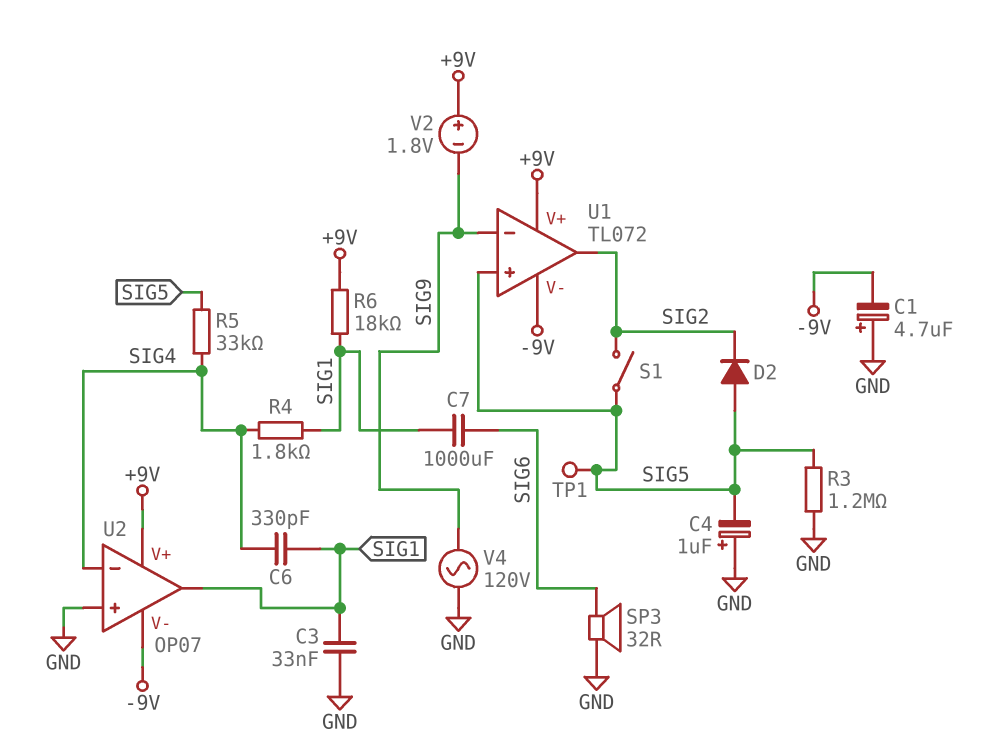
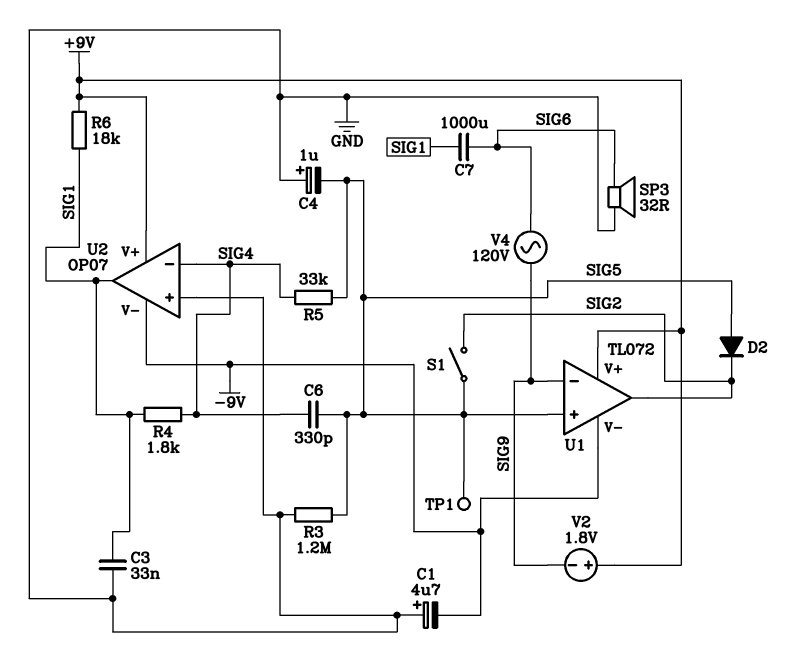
C6: 330pF (SIG1, SIG4) -> 330pF (SIG4, SIG5)
V4: AC 120V (GND, SIG9) -> AC 120V (SIG6, SIG9)

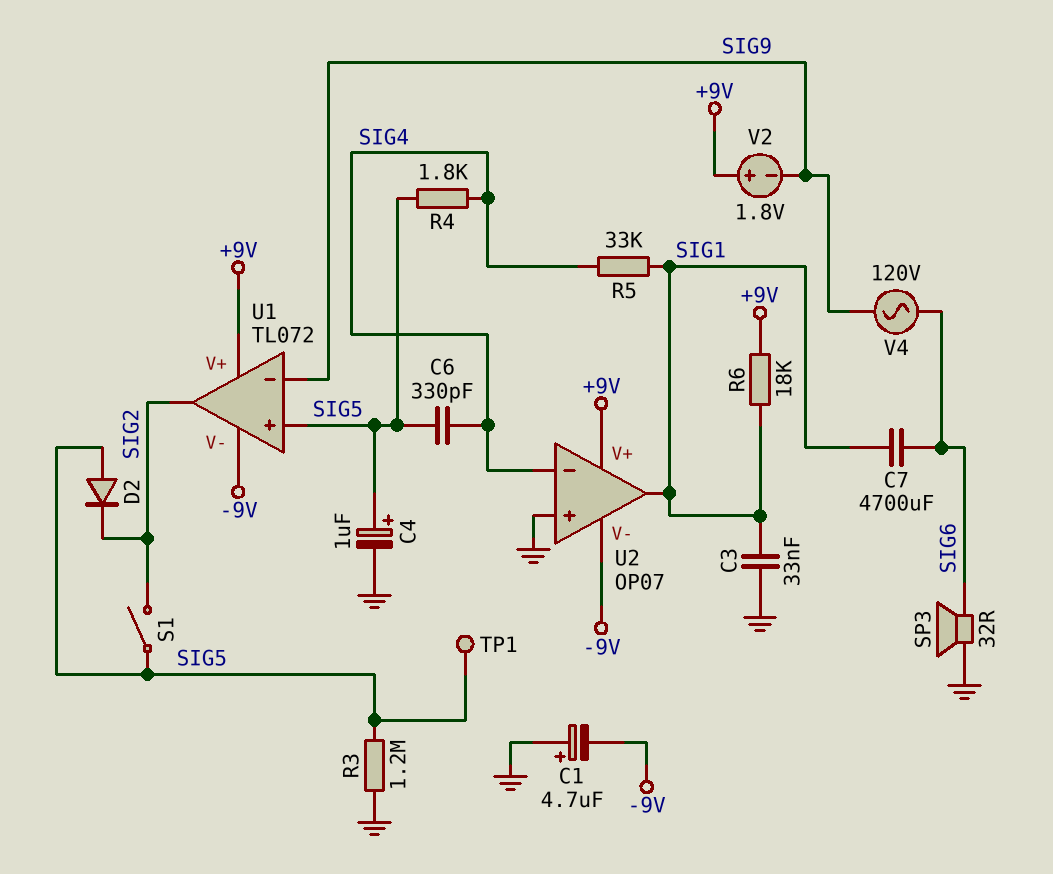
C4: 1uF (plus GND, minus SIG5) -> 1uF (plus SIG5, minus GND)
C7: 1000uF (SIG1, SIG6) -> 4700uF (SIG1, SIG6)
R4: 1.8k (SIG1, SIG4) -> 1.8k (SIG4, SIG5)
R5: 33k (SIG4, SIG5) -> 33k (SIG1, SIG4)

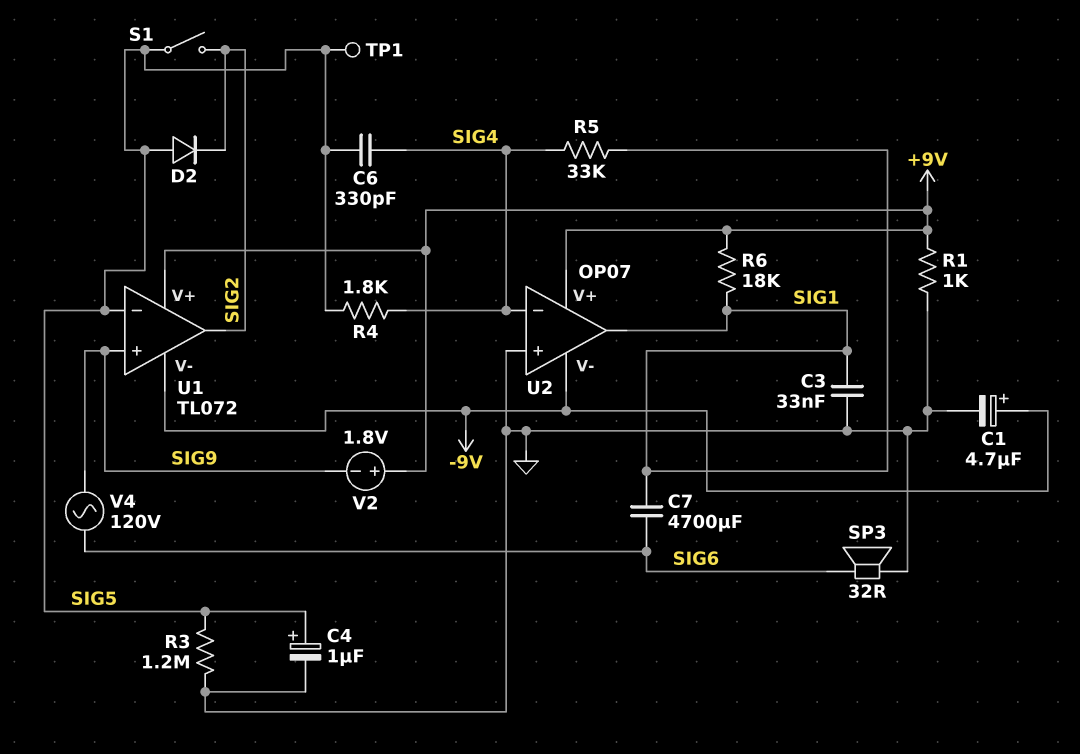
C1: 4.7uF (plus GND, minus -9V) -> 4.7uF (plus -9V, minus GND)
R1: none -> 1k (+9V, GND)
U1 pin in+: SIG5 -> SIG9
U1 pin in-: SIG9 -> SIG5

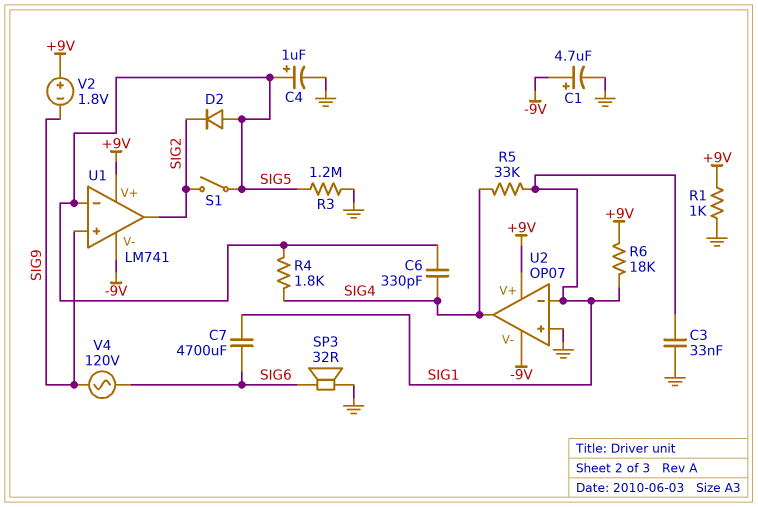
TP1: test point (SIG5) -> none
U1: TL072 -> LM741
U2 pin in-: SIG4 -> SIG1
U2 pin out: SIG1 -> SIG4

